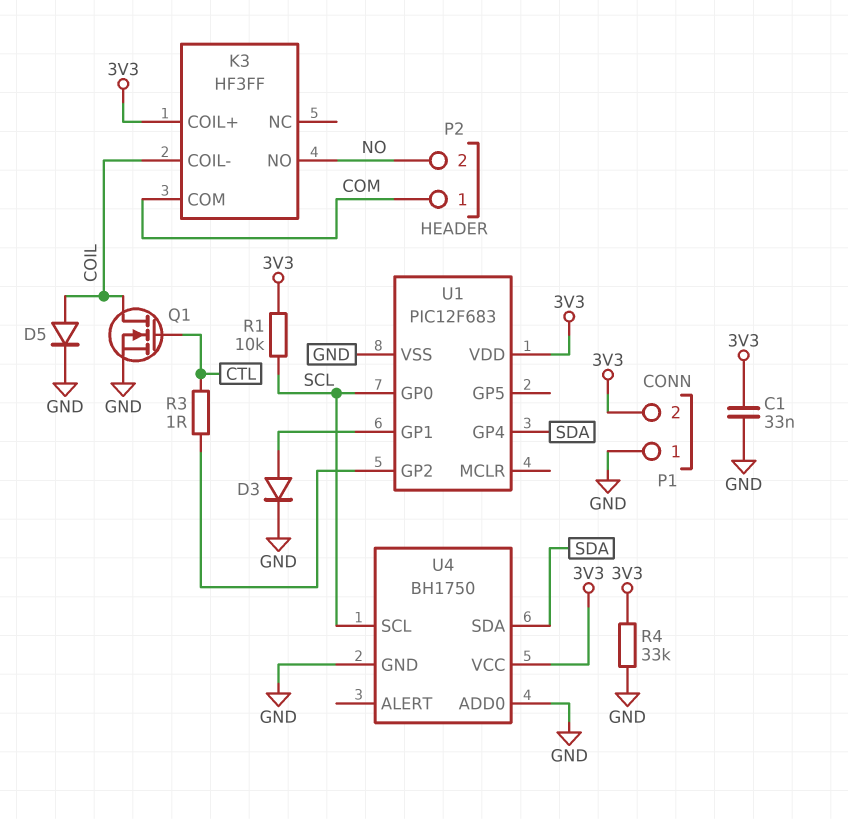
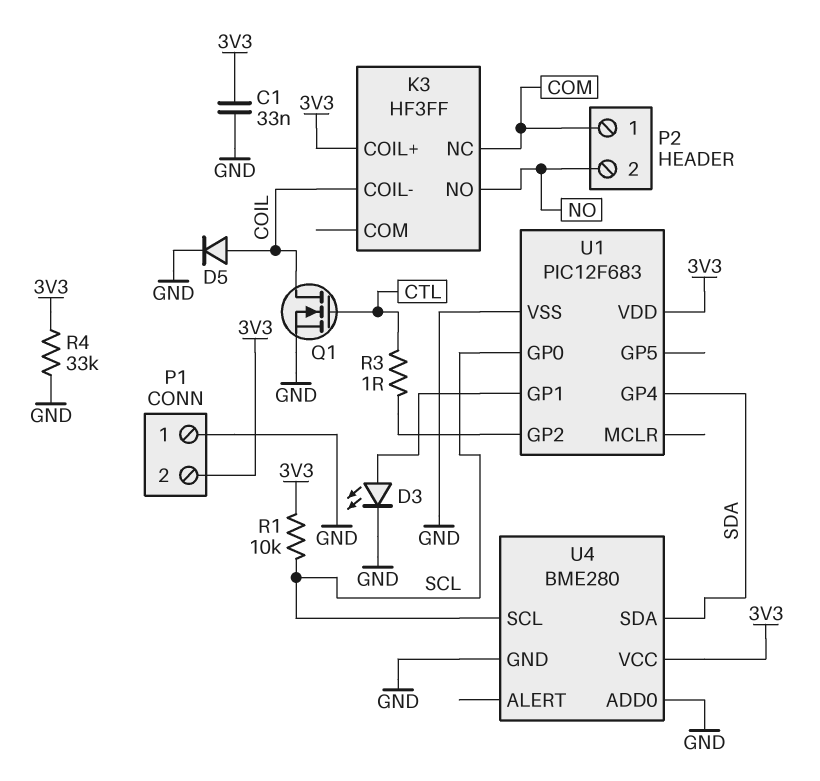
D3: diode (A U1/GP1, K GND) -> LED (A U1/GP1, K GND)
K3 pin COM: COM -> none
K3 pin NC: none -> COM
U4: BH1750 -> BME280

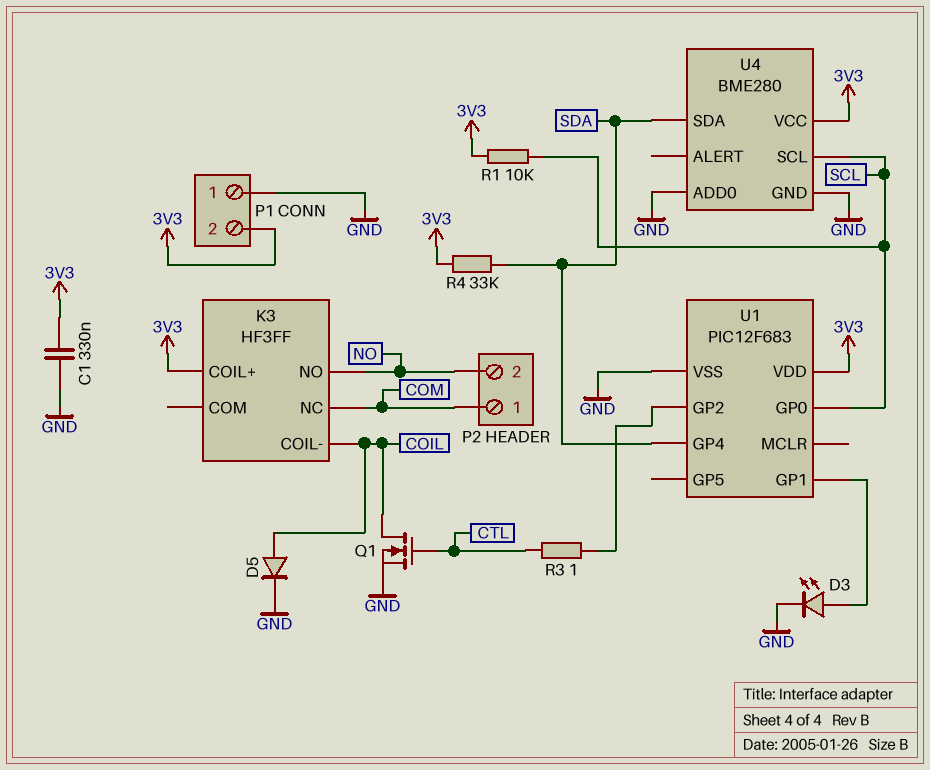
C1: 33nF (3V3, GND) -> 330nF (3V3, GND)
R4: 33k (3V3, GND) -> 33k (3V3, SDA)

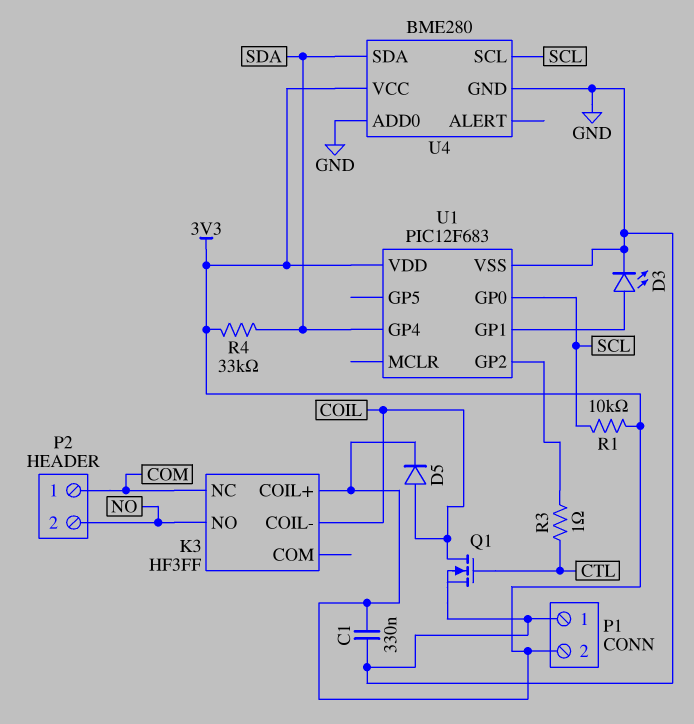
D5: diode (A COIL, K GND) -> diode (A COIL, K 3V3)

